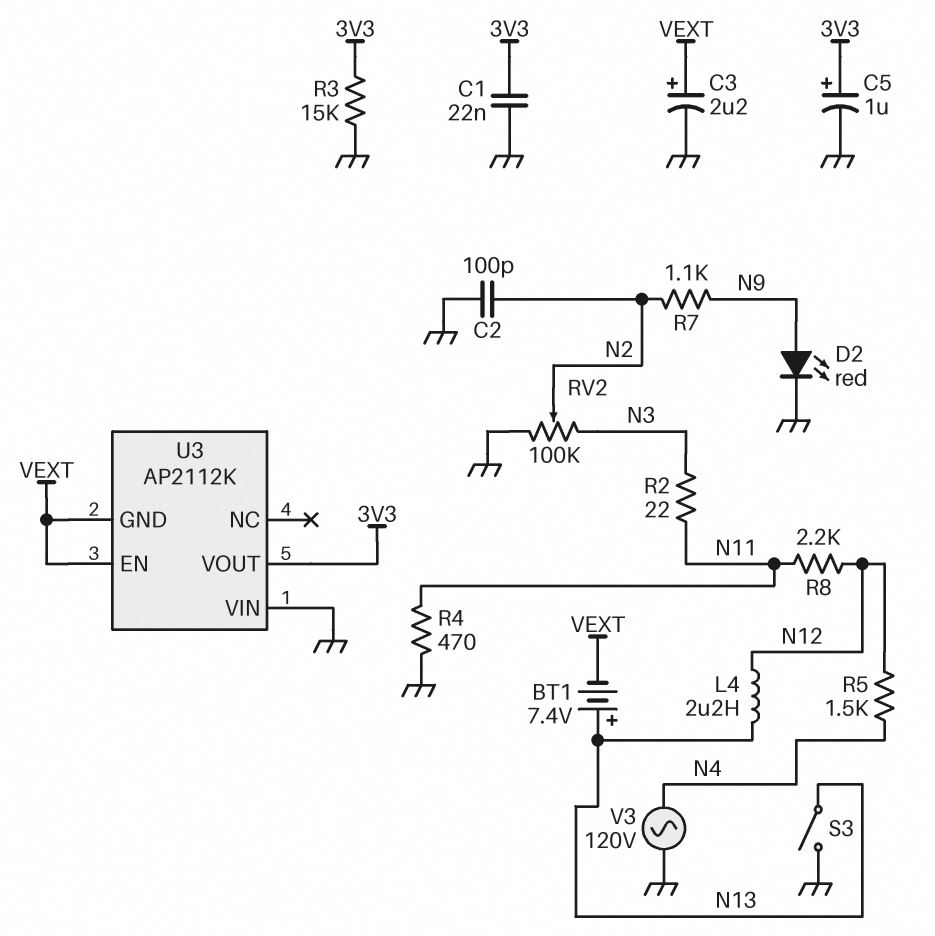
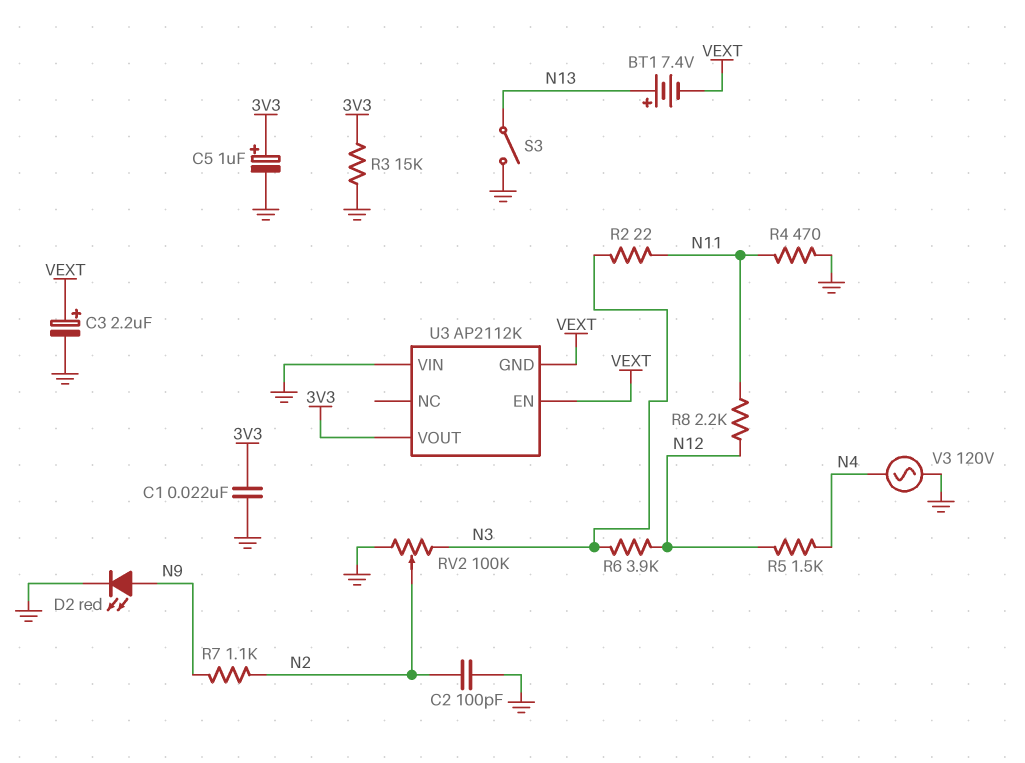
L4: 2.2uH (N12, N13) -> none
R6: none -> 3.9k (N3, N12)

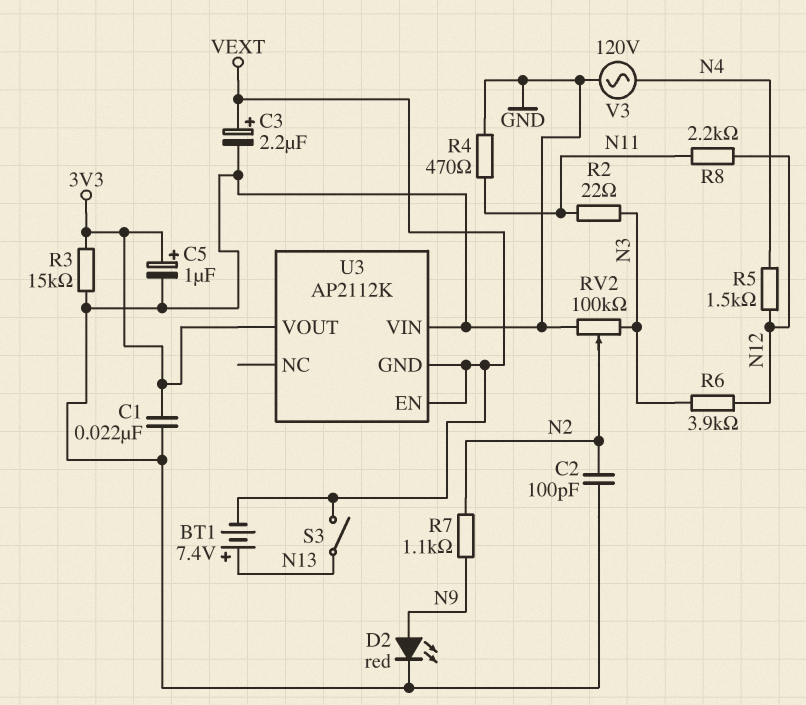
S3: switch (GND, N13) -> switch (N13, VEXT)

